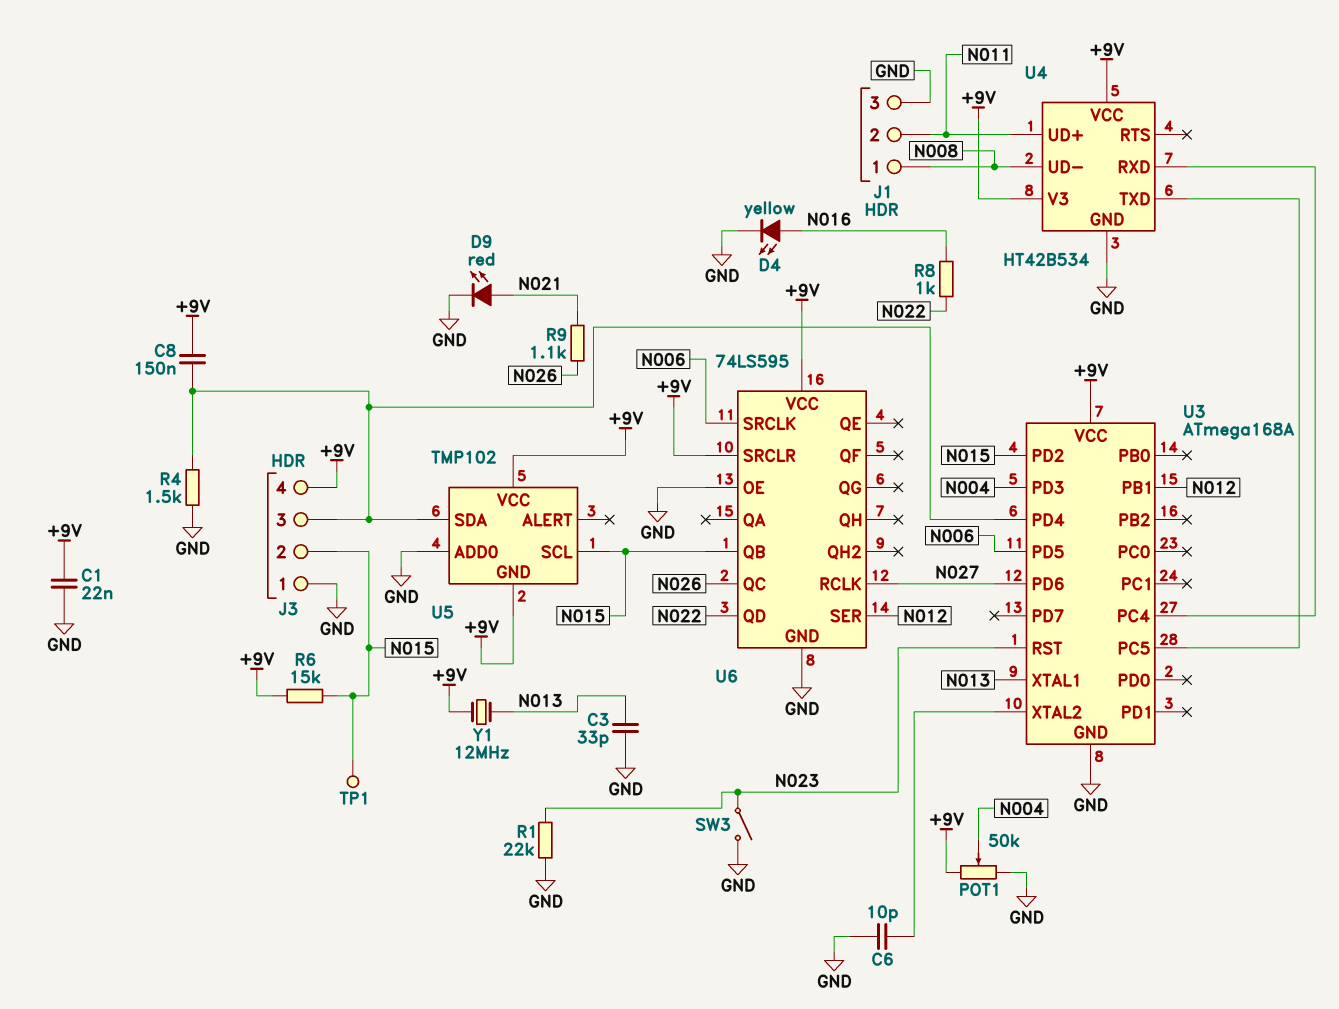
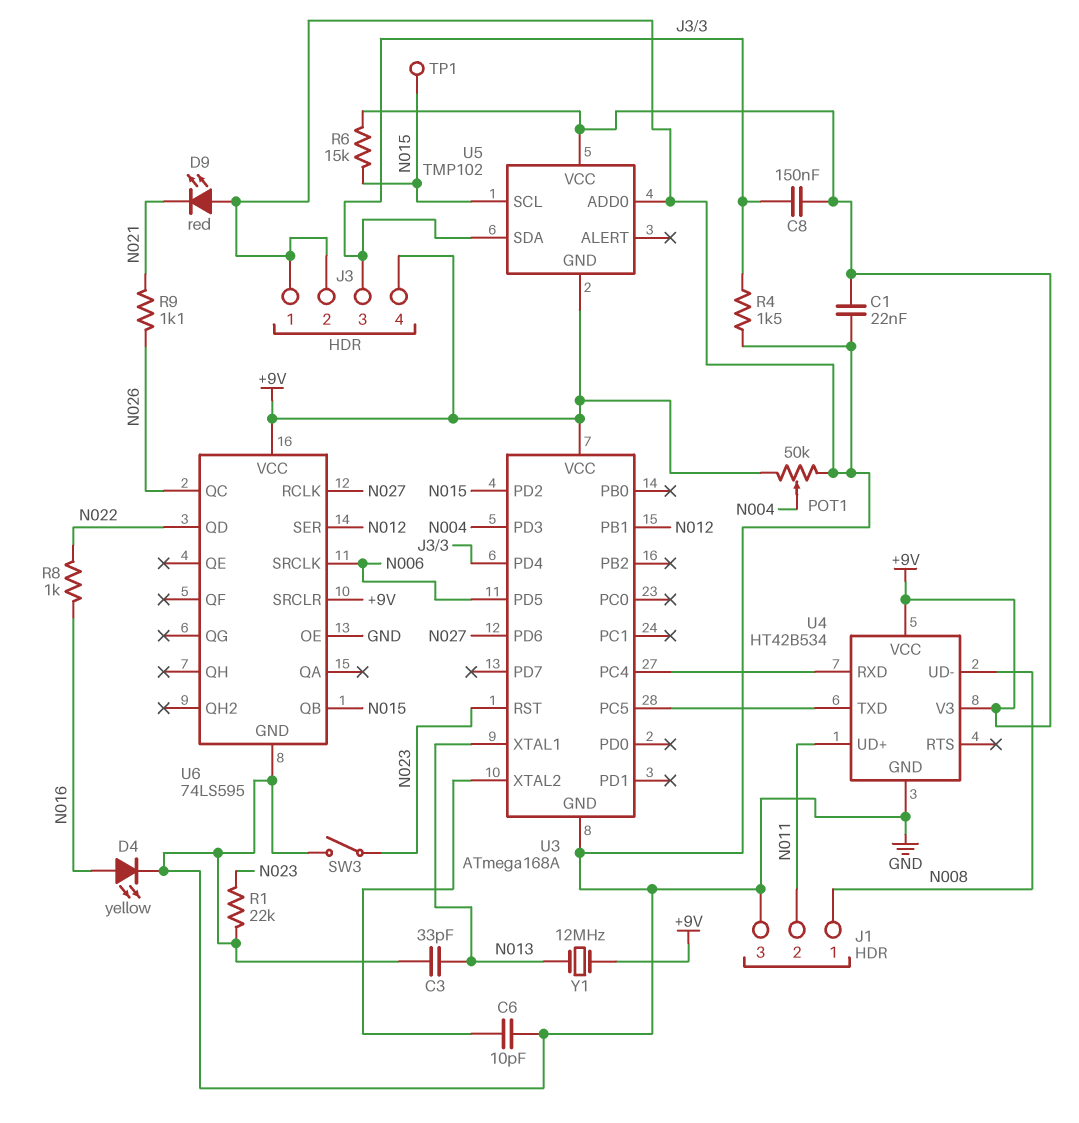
D9: LED red (A N021, K GND) -> LED red (A GND, K N021)
J3 pin 2: N015 -> GND

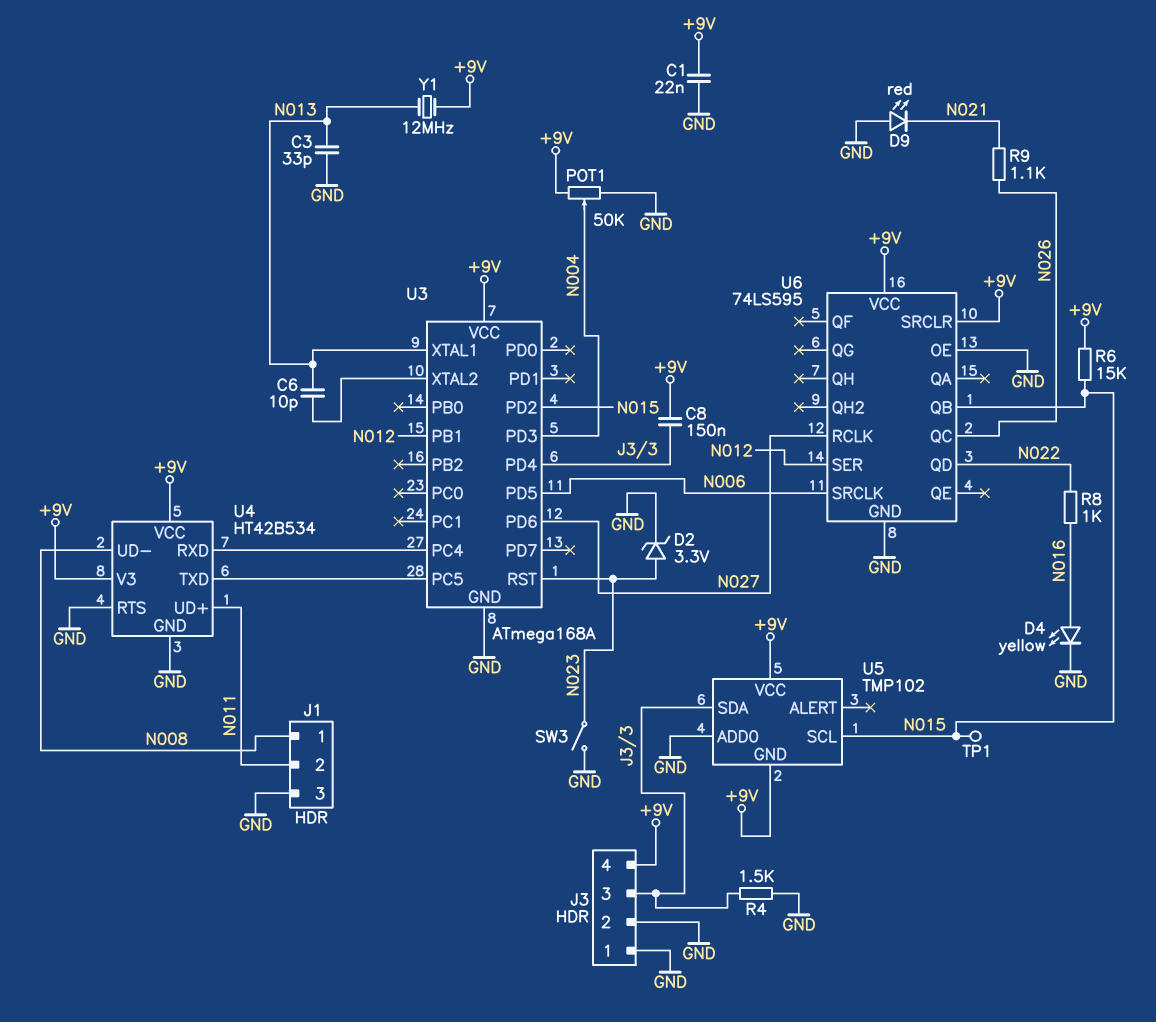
C6: 10pF (GND, U3/XTAL2) -> 10pF (N013, U3/XTAL2)
D2: none -> zener 3.3V (A N023, K GND)
R1: 22k (GND, N023) -> none
U4 pin RTS: none -> GND

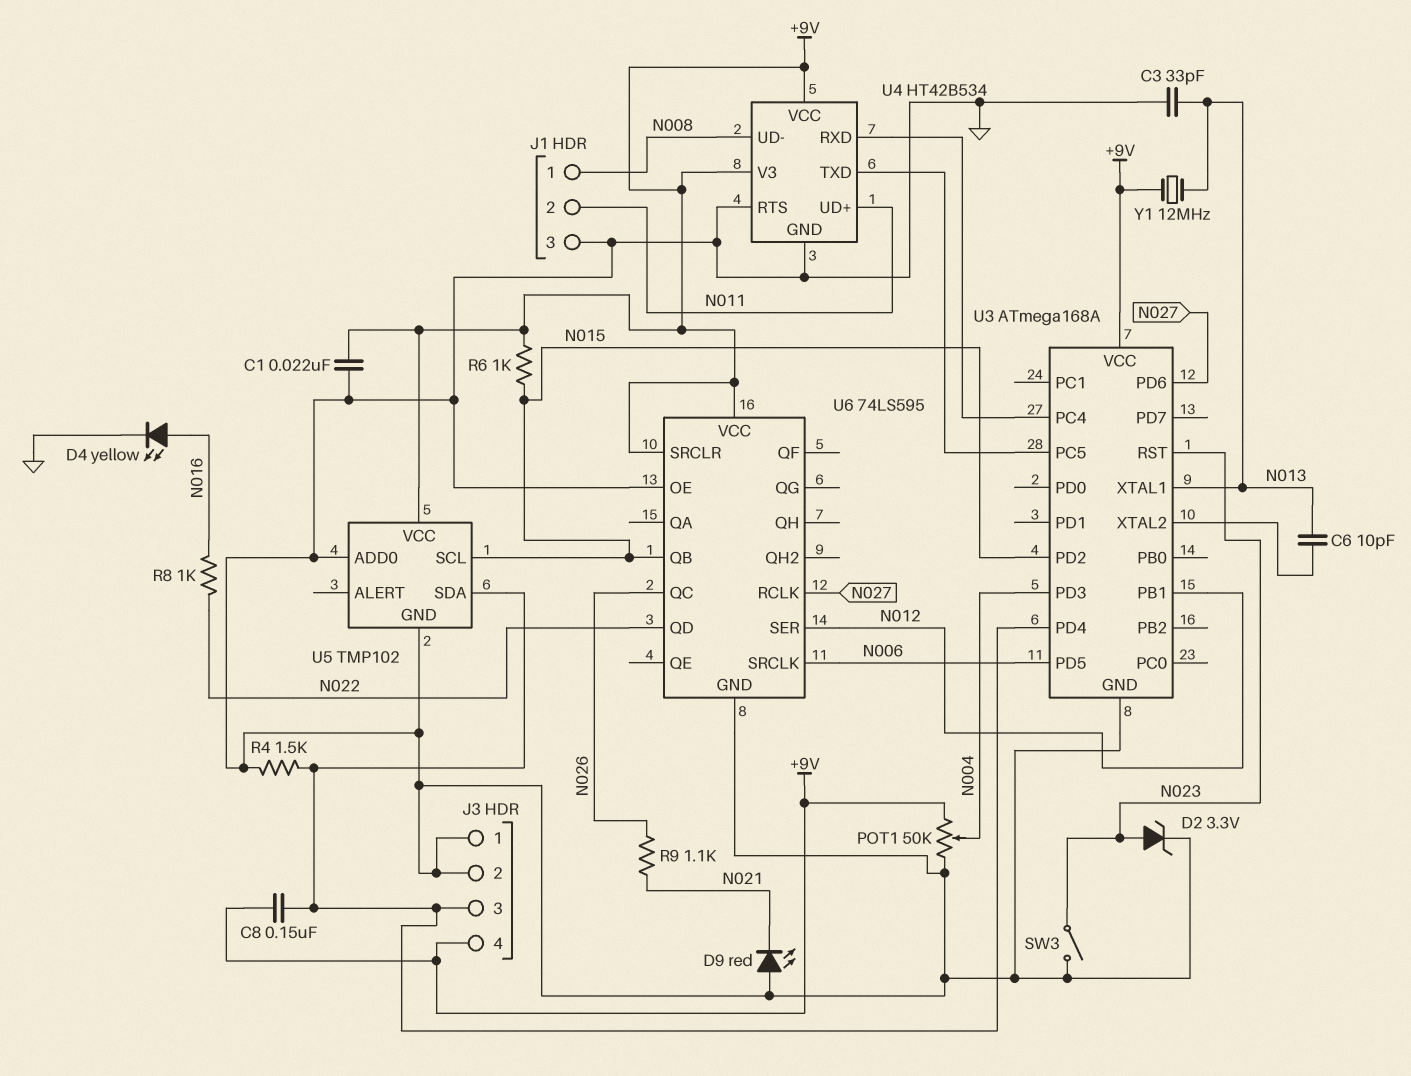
R6: 15k (+9V, N015) -> 1k (+9V, N015)
TP1: test point (N015) -> none
U5 pin GND: +9V -> GND

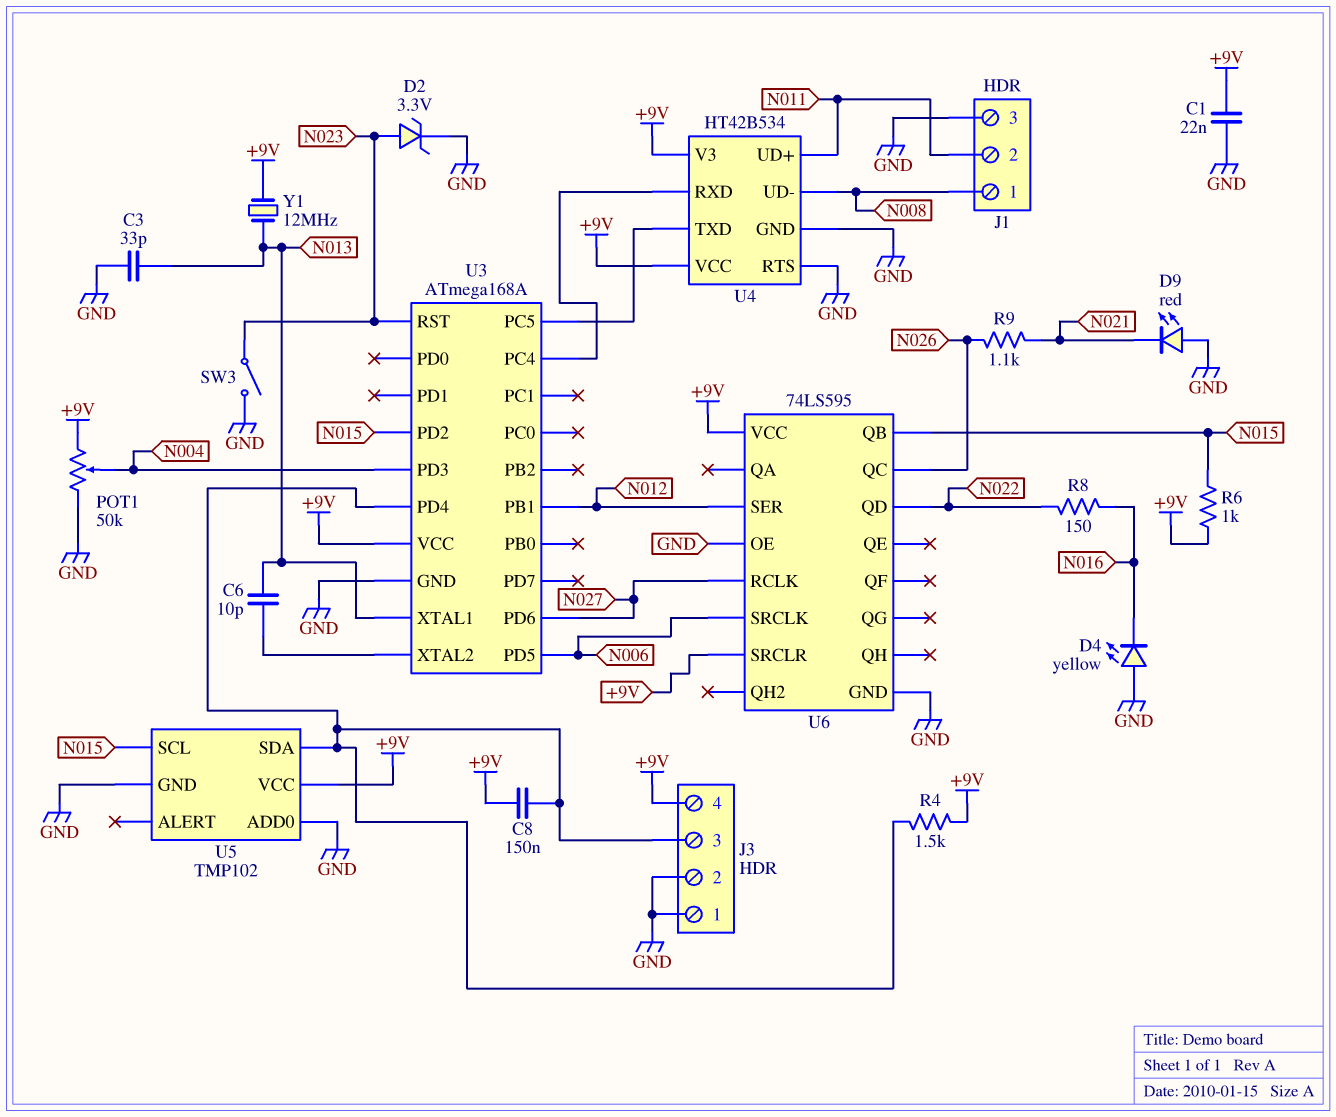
D4: LED yellow (A N016, K GND) -> LED yellow (A GND, K N016)
R4: 1.5k (GND, J3/3) -> 1.5k (+9V, J3/3)
R8: 1k (N016, N022) -> 150 (N016, N022)

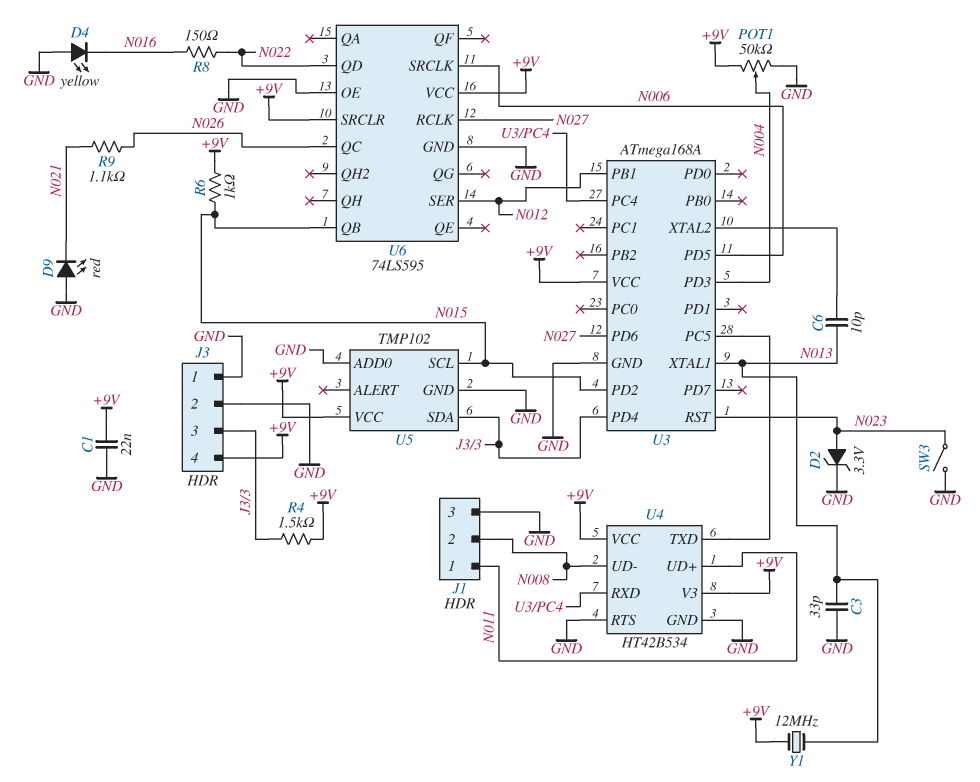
C8: 150nF (+9V, J3/3) -> none
J1 pin 1: N008 -> N011
J1 pin 2: N011 -> N008

